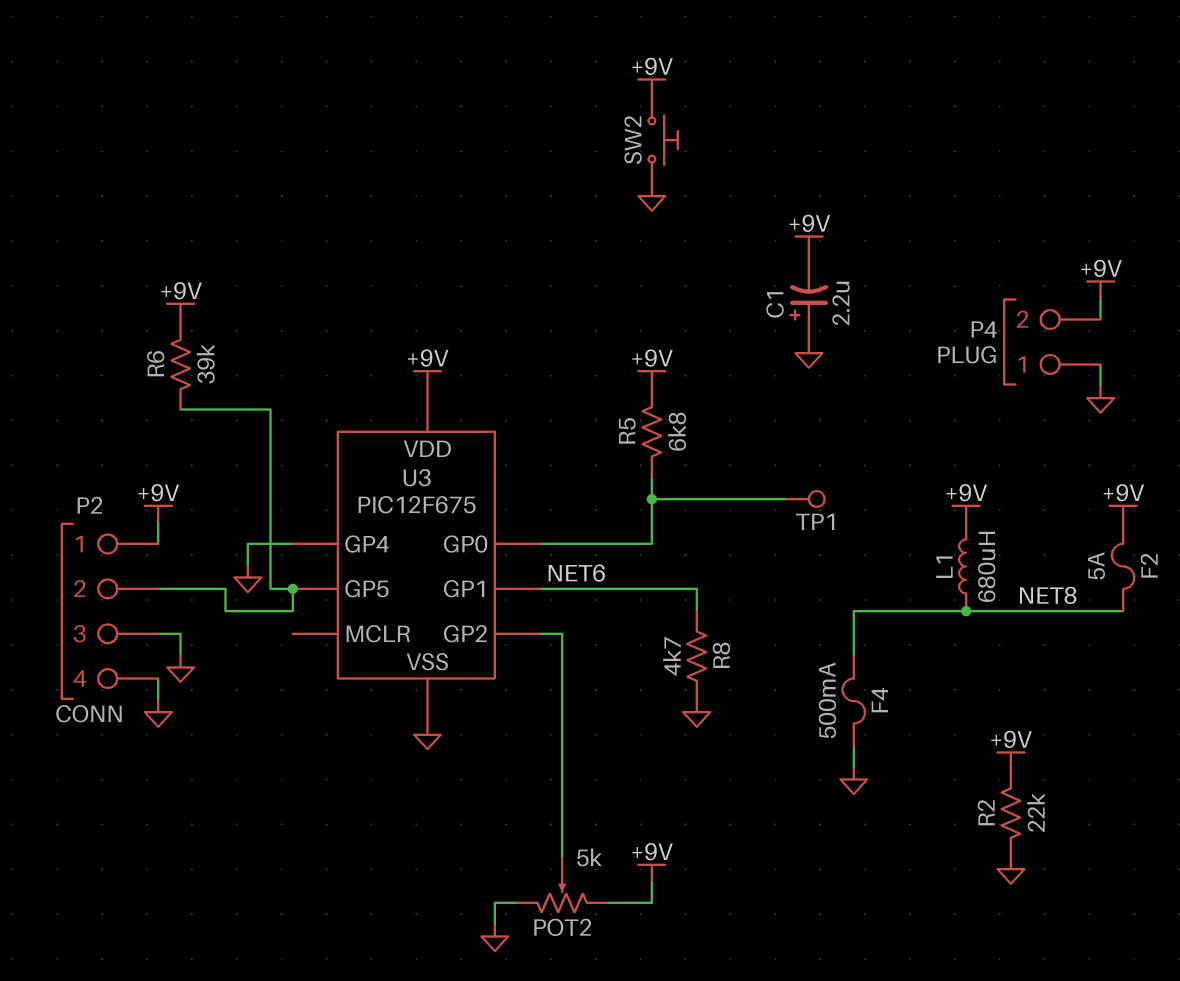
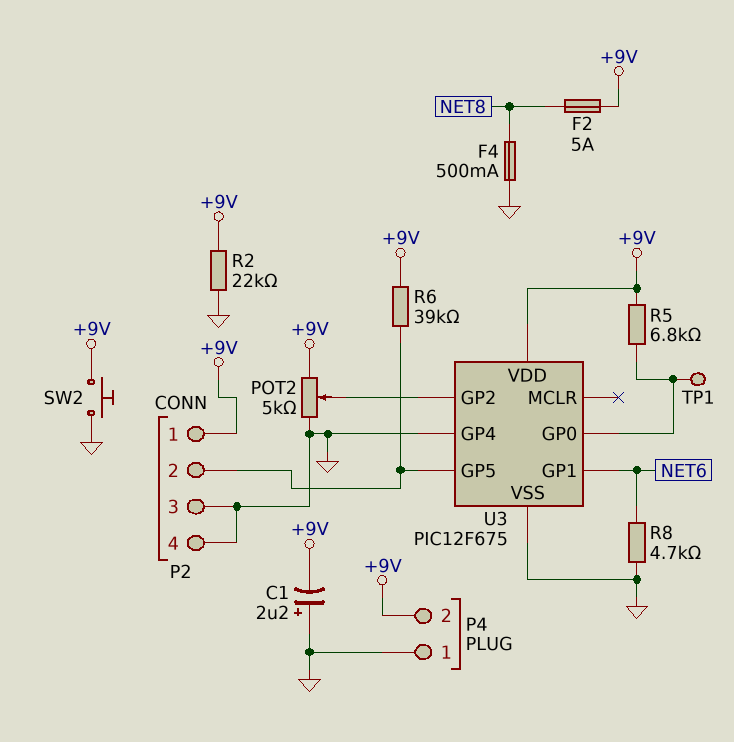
L1: 680uH (+9V, NET8) -> none

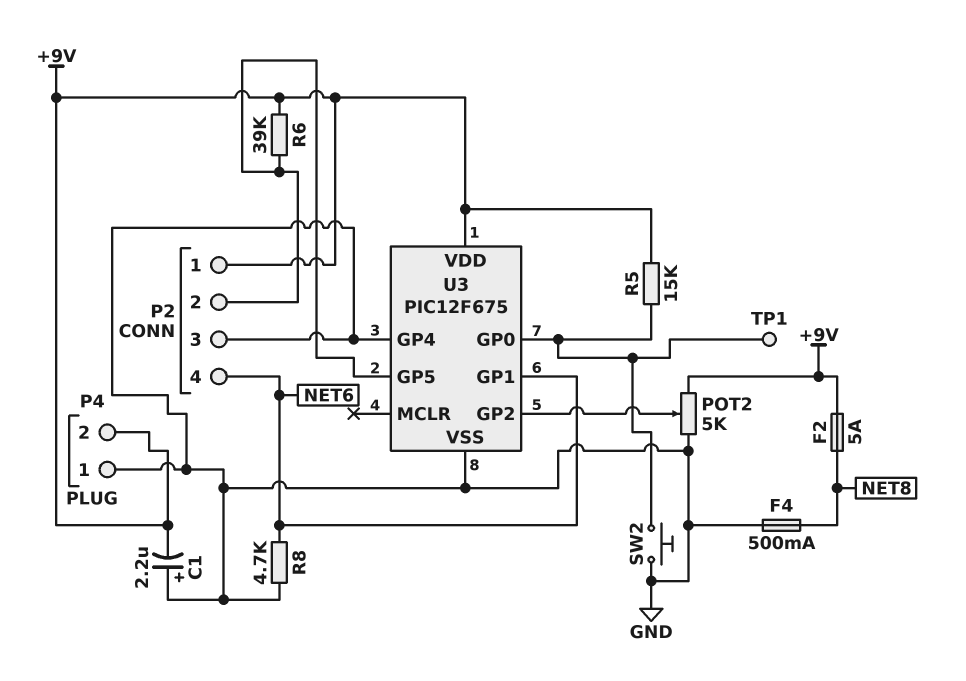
P2 pin 4: GND -> NET6
R2: 22k (+9V, GND) -> none
R5: 6.8k (+9V, U3/GP0) -> 15k (+9V, U3/GP0)
SW2: button (+9V, GND) -> button (GND, U3/GP0)

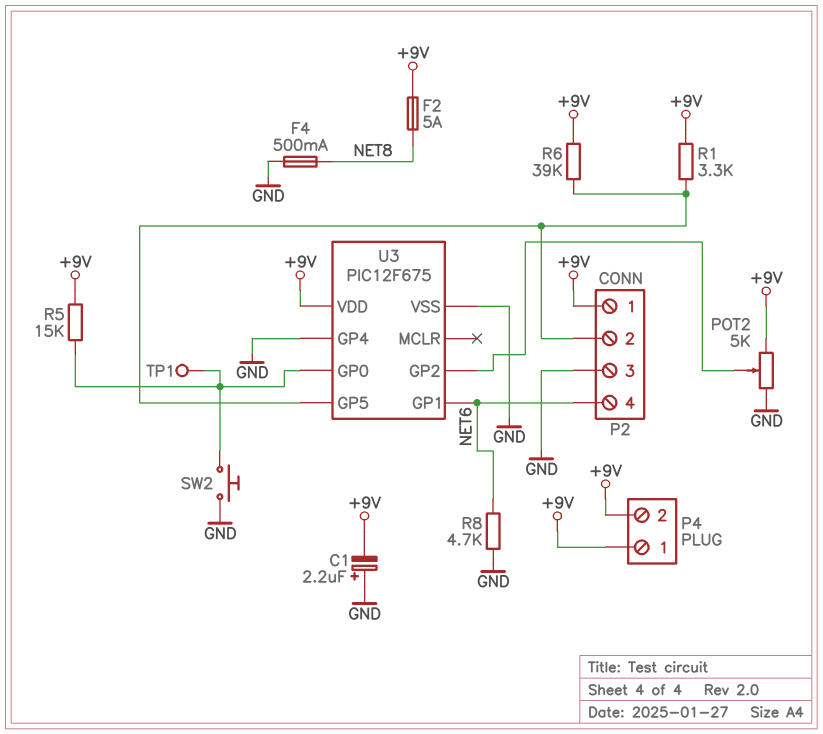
P4 pin 1: GND -> +9V
R1: none -> 3.3k (+9V, P2/2)

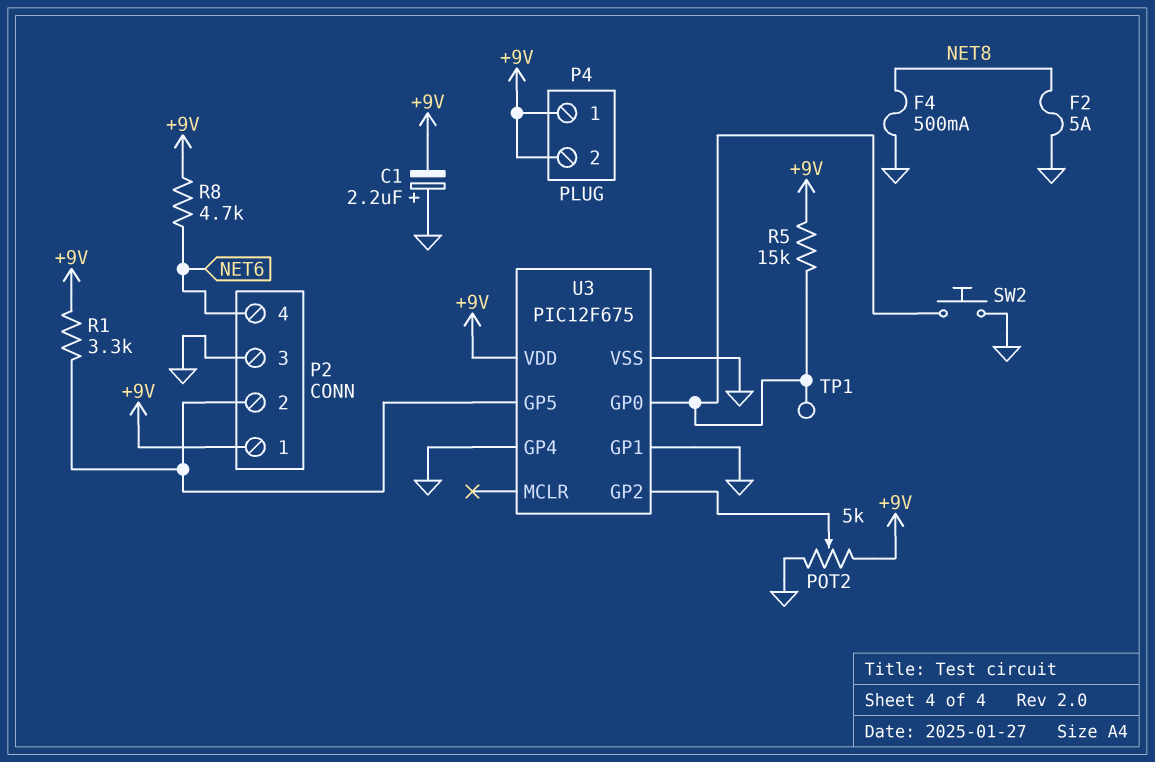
F2: 5A (+9V, NET8) -> 5A (GND, NET8)
R6: 39k (+9V, P2/2) -> none
R8: 4.7k (GND, NET6) -> 4.7k (+9V, NET6)
U3 pin GP1: NET6 -> GND

